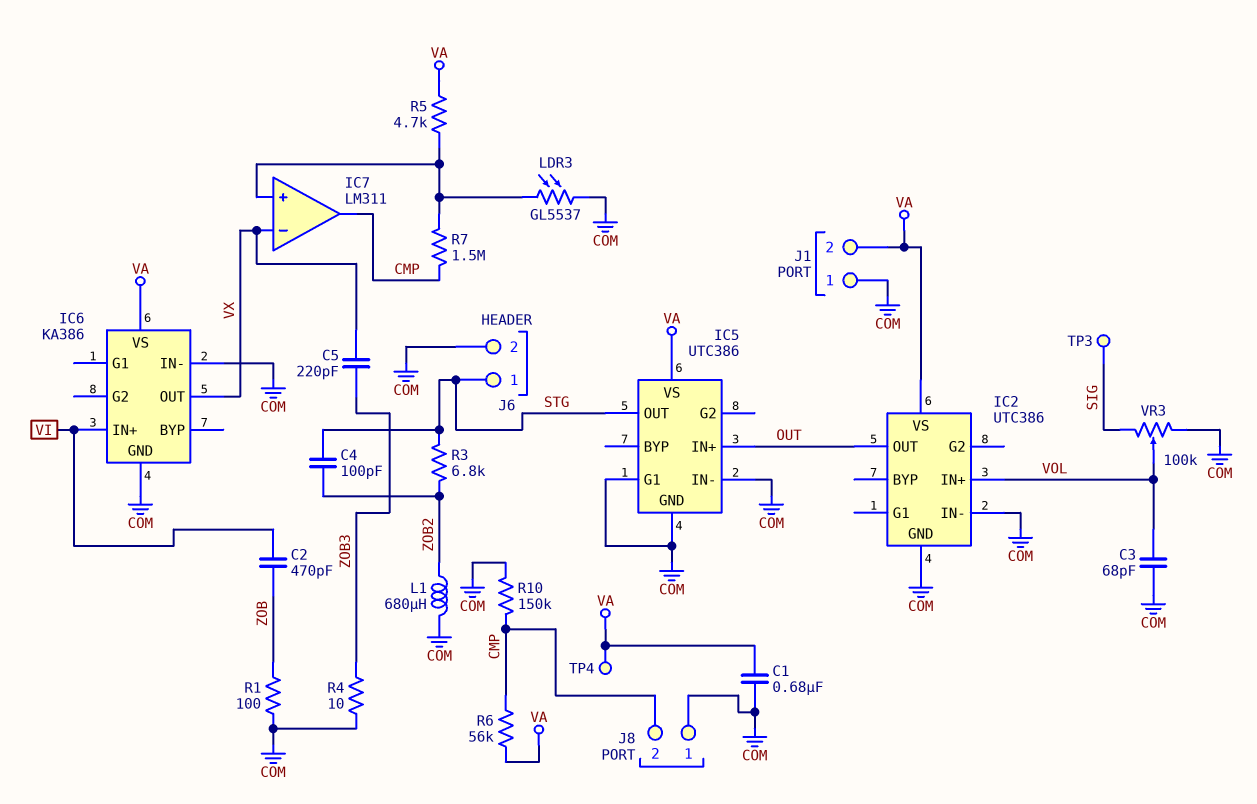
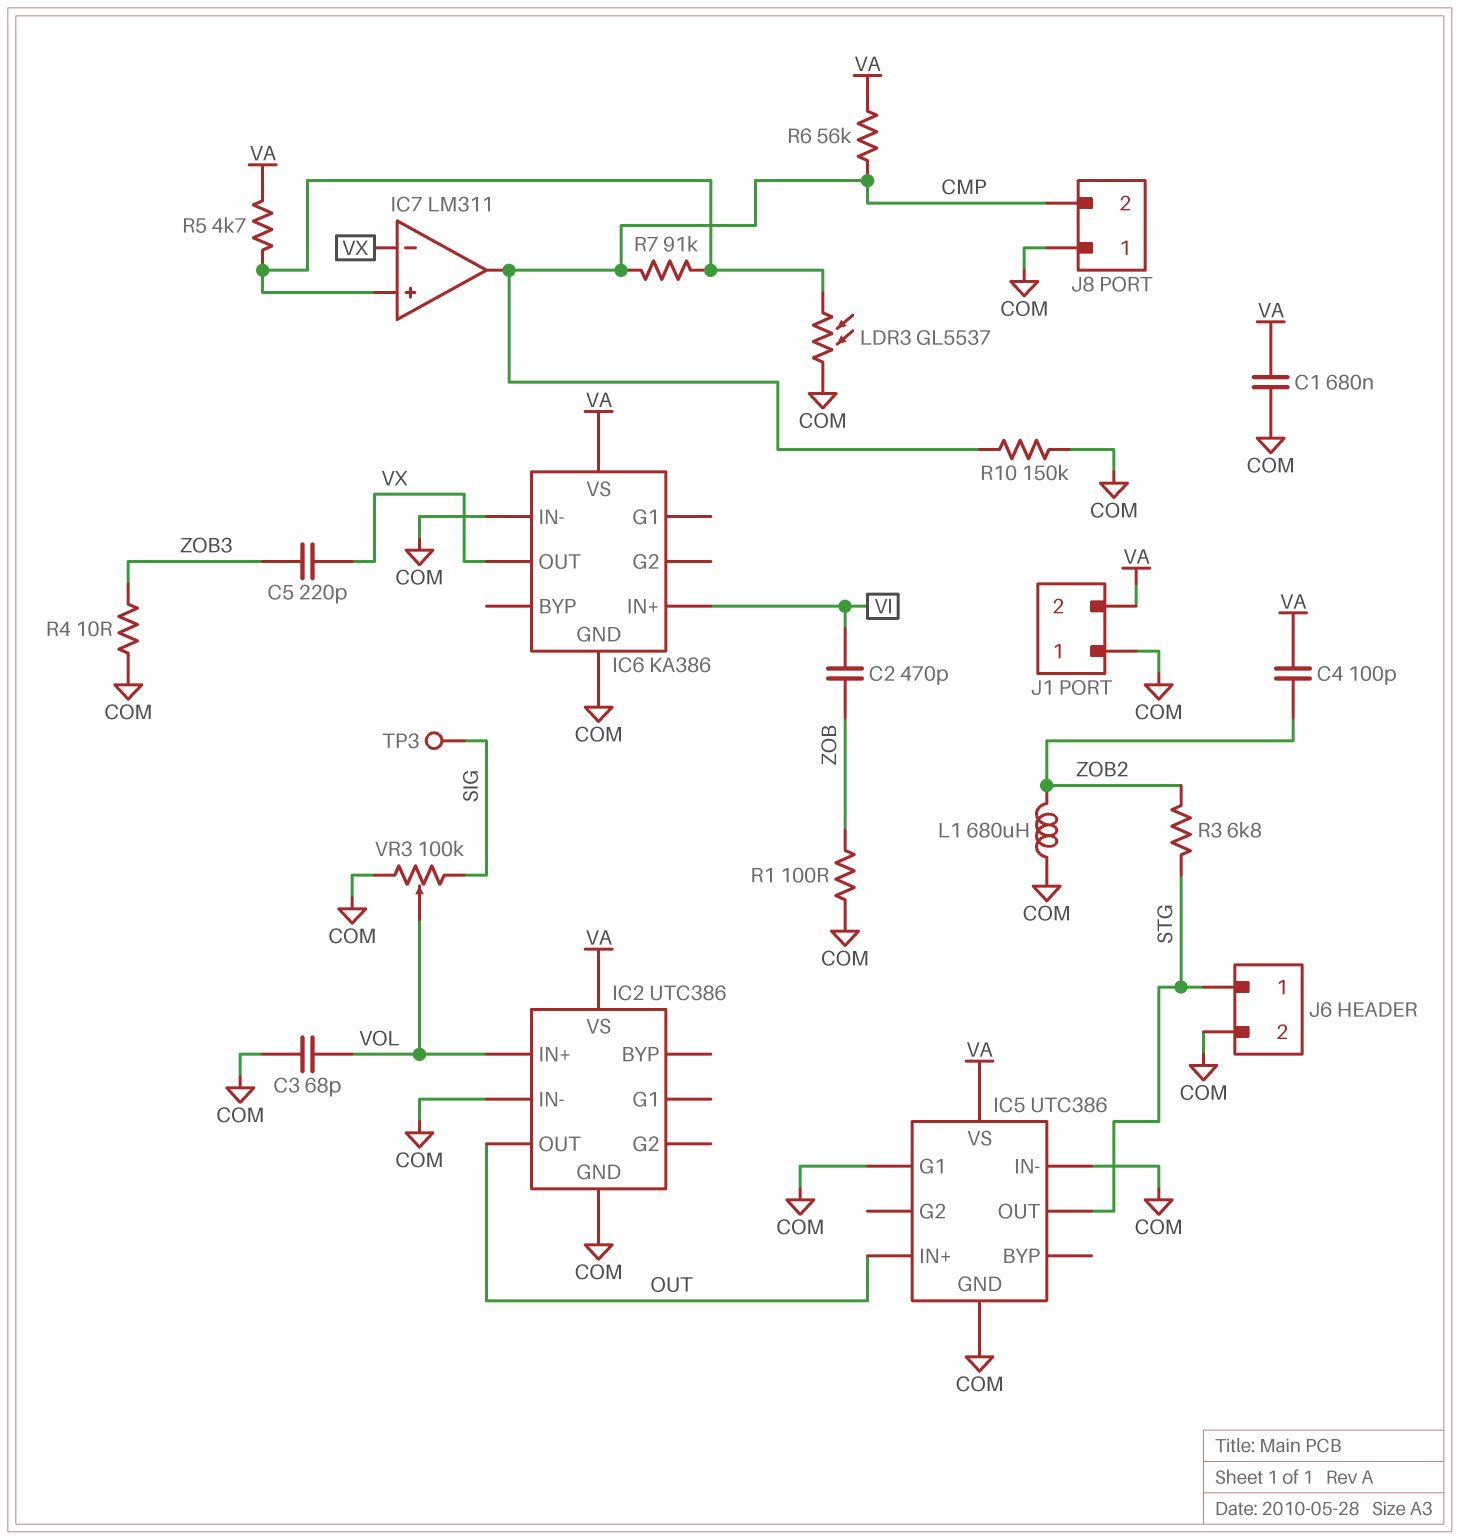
C4: 100pF (STG, ZOB2) -> 100pF (VA, ZOB2)
R7: 1.5M (CMP, IC7/in+) -> 91k (CMP, IC7/in+)
TP4: test point (VA) -> none

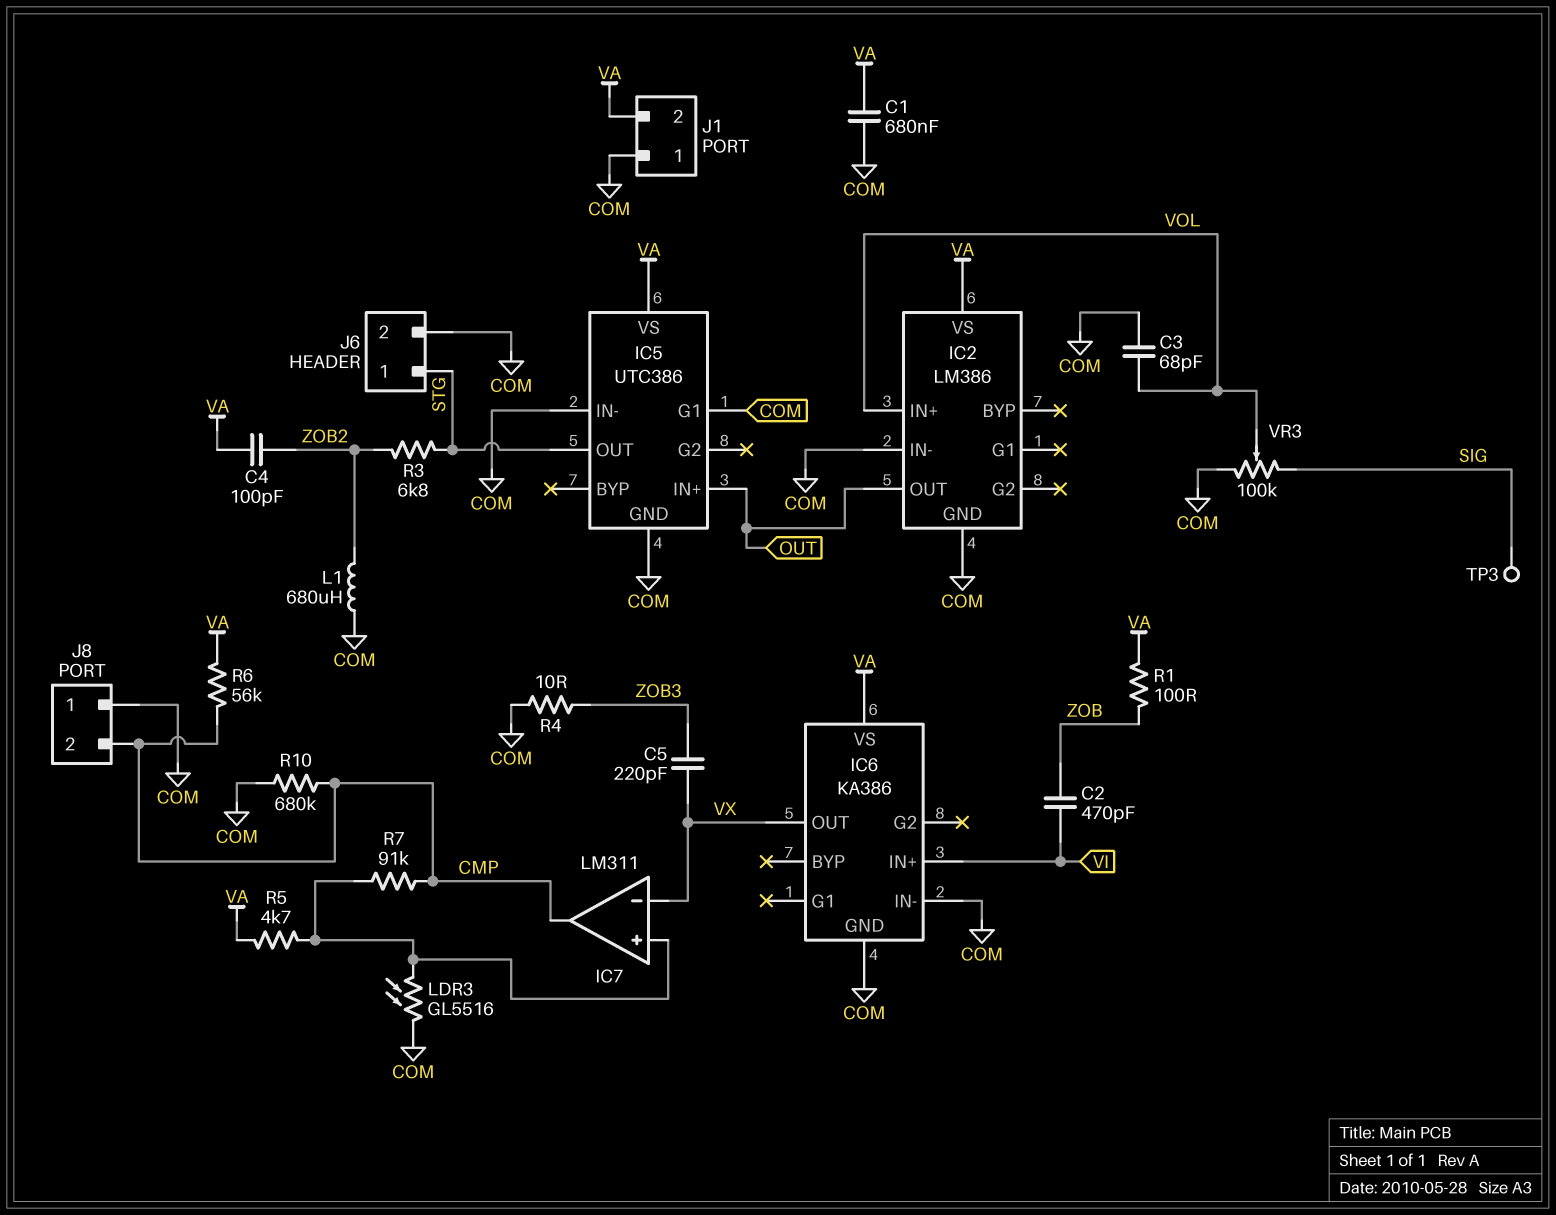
IC2: UTC386 -> LM386
LDR3: GL5537 (COM, IC7/in+) -> GL5516 (COM, IC7/in+)
R1: 100 (COM, ZOB) -> 100 (VA, ZOB)
R10: 150k (CMP, COM) -> 680k (CMP, COM)

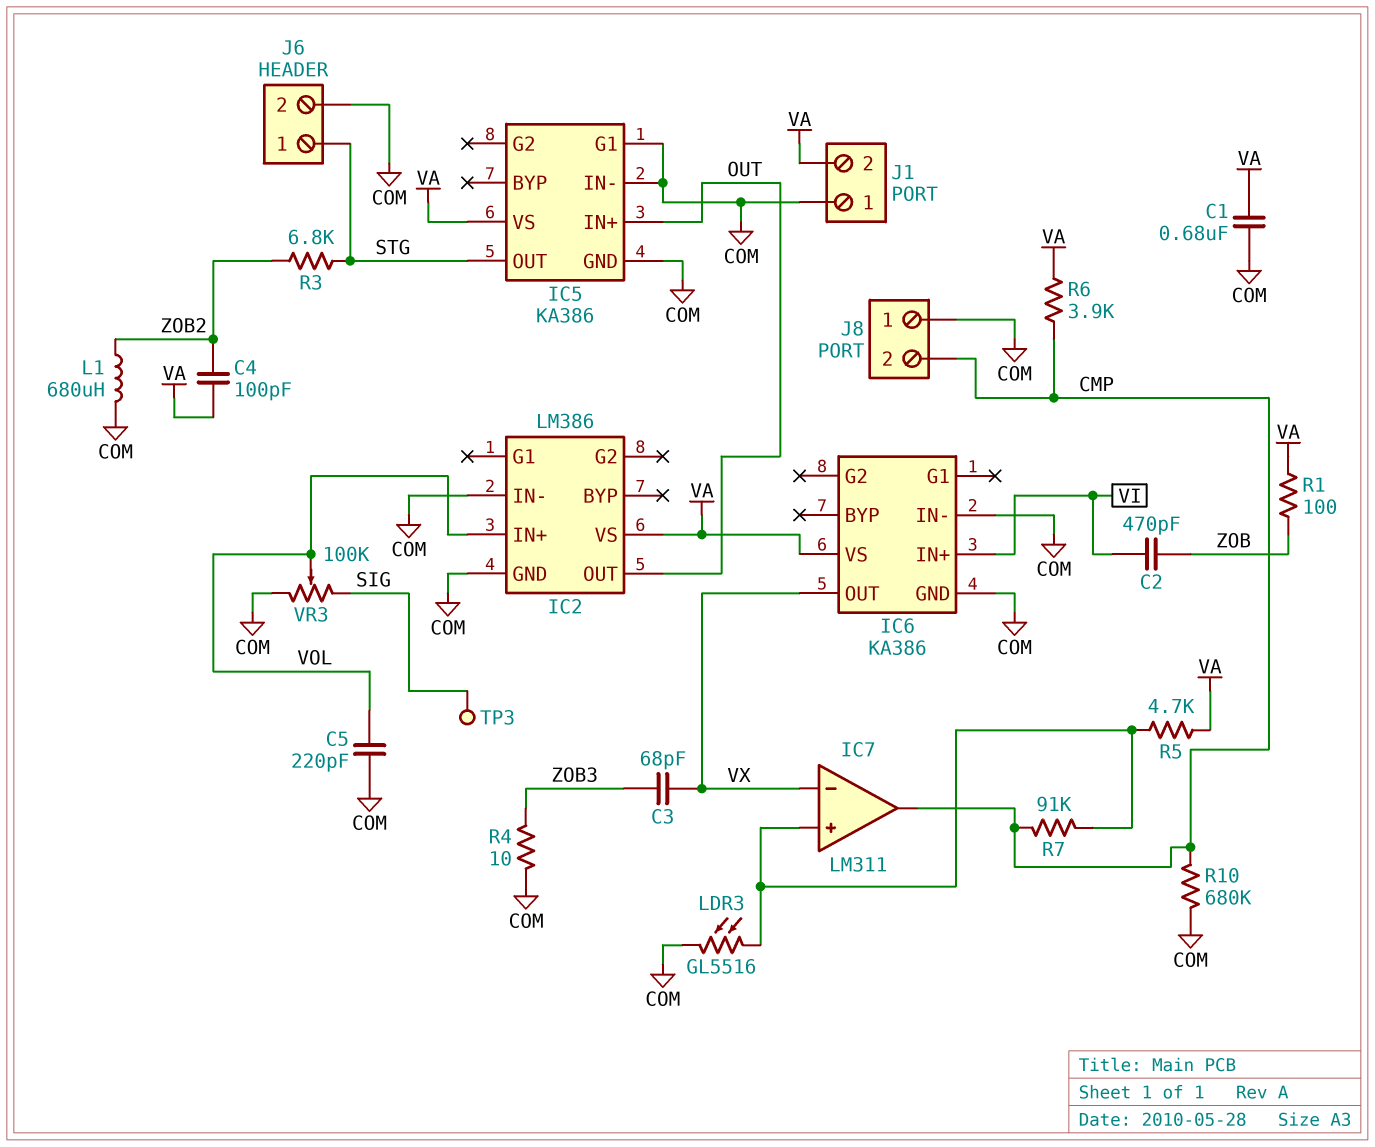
C3: 68pF (COM, VOL) -> 68pF (VX, ZOB3)
C5: 220pF (VX, ZOB3) -> 220pF (COM, VOL)
IC5: UTC386 -> KA386
R6: 56k (CMP, VA) -> 3.9k (CMP, VA)

